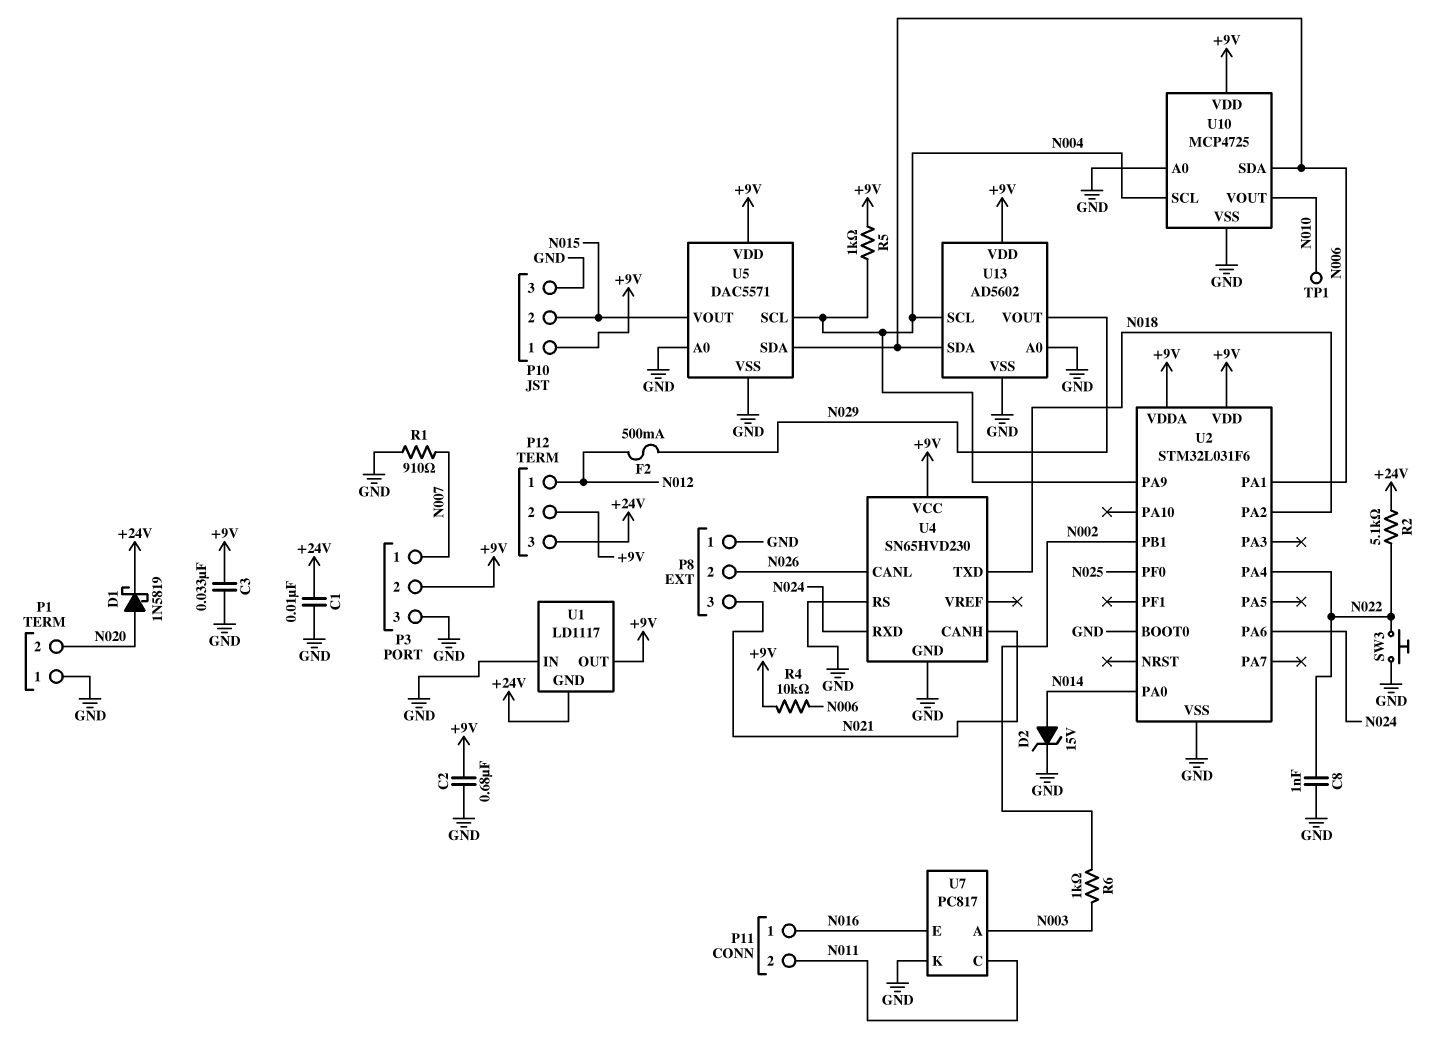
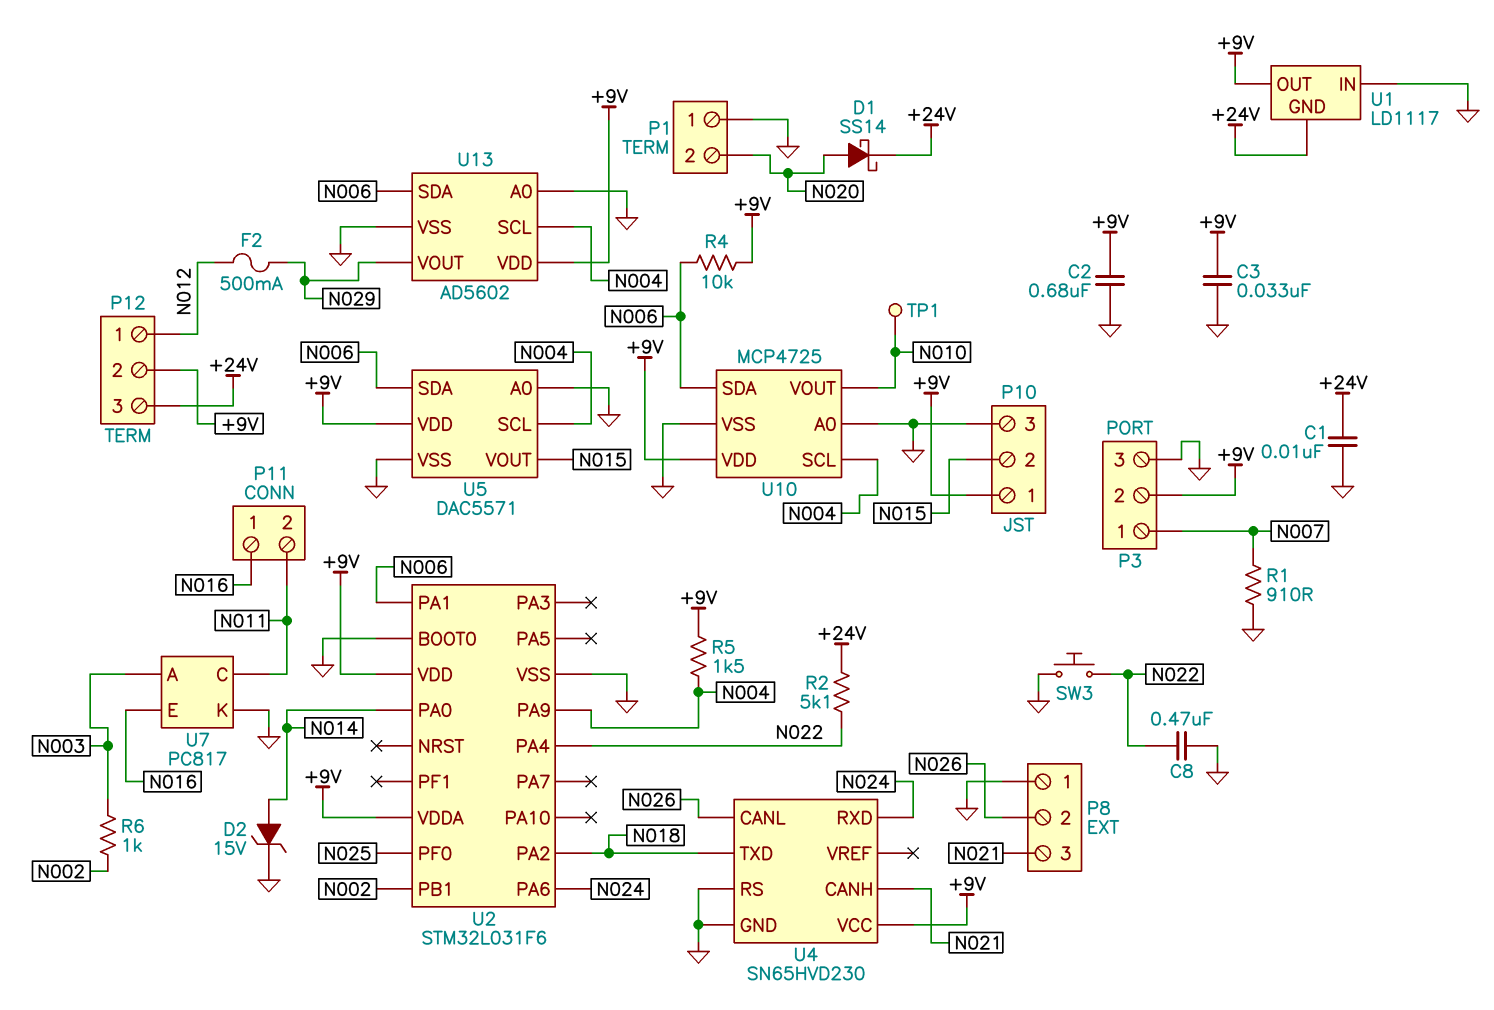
C8: 1nF (GND, N022) -> 470nF (GND, N022)
D1: schottky 1N5819 (A N020, K +24V) -> schottky SS14 (A N020, K +24V)
R5: 1k (+9V, N004) -> 1.5k (+9V, N004)

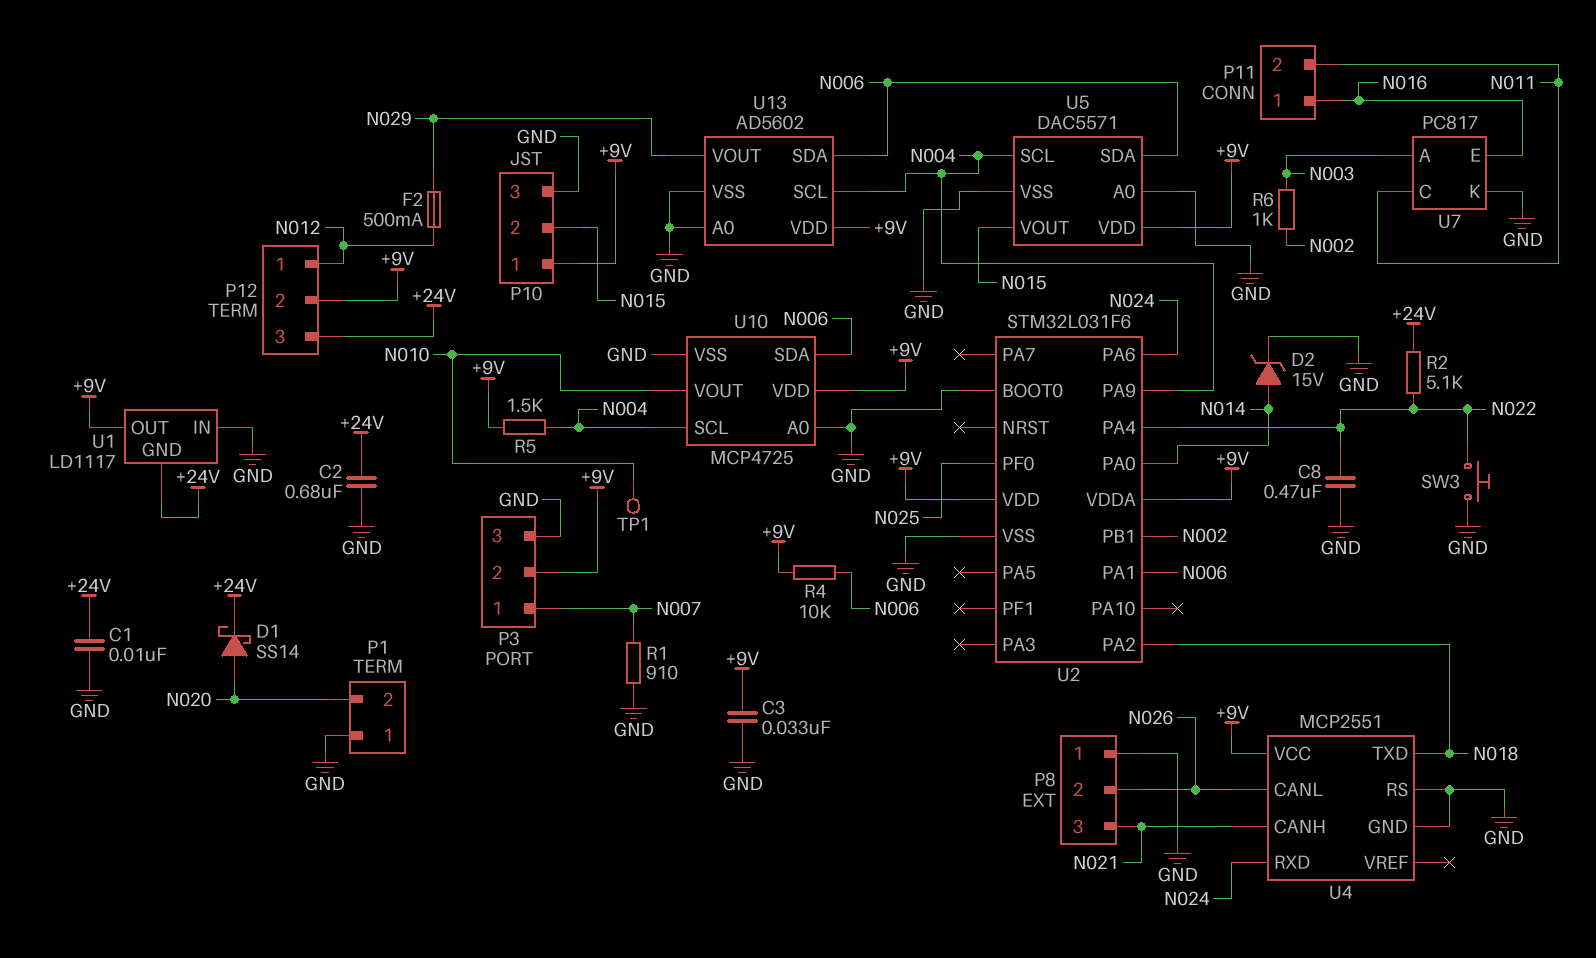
C2: 680nF (+9V, GND) -> 680nF (+24V, GND)
U4: SN65HVD230 -> MCP2551

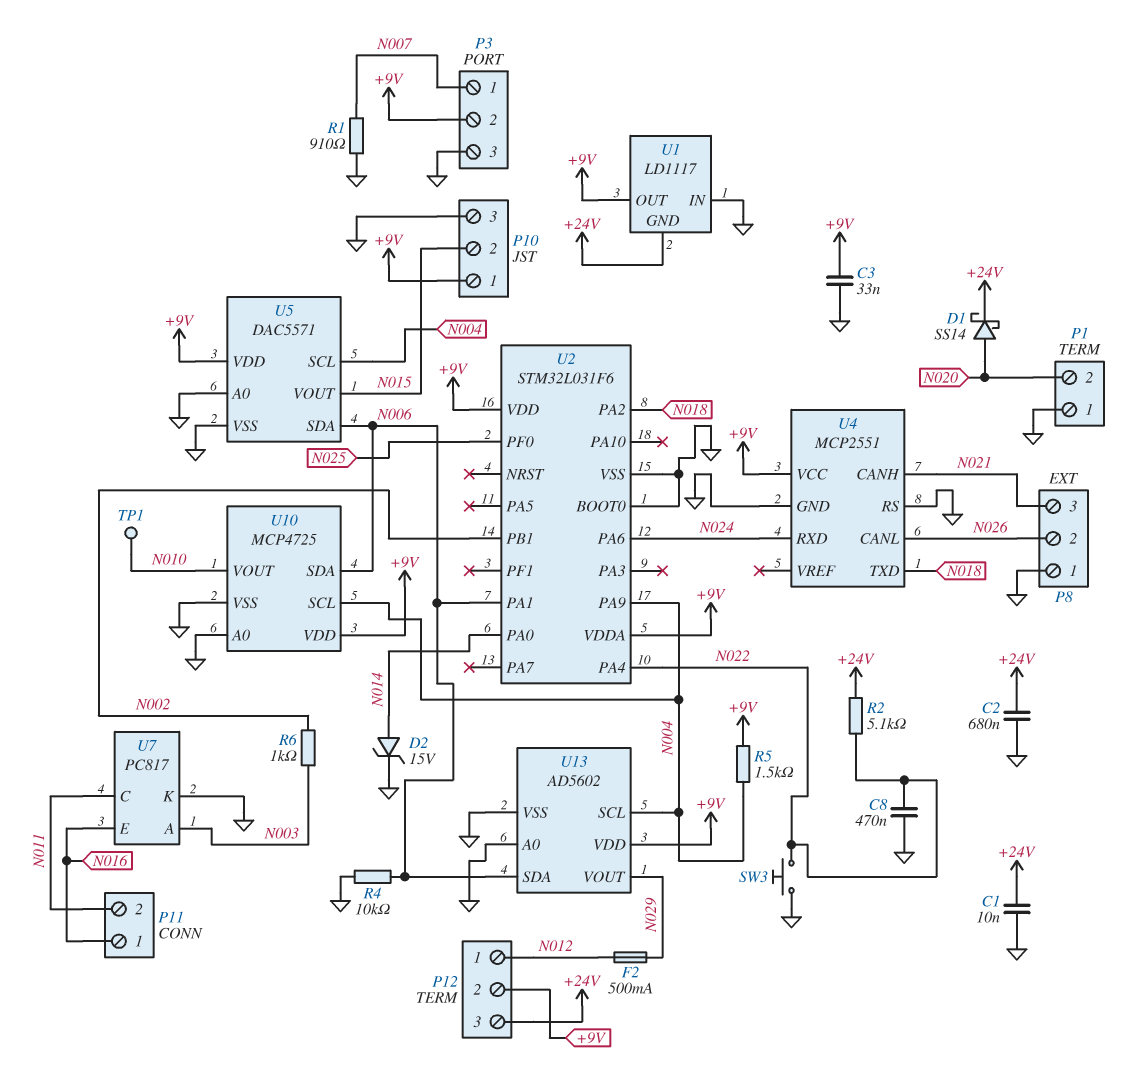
R4: 10k (+9V, N006) -> 10k (GND, N006)

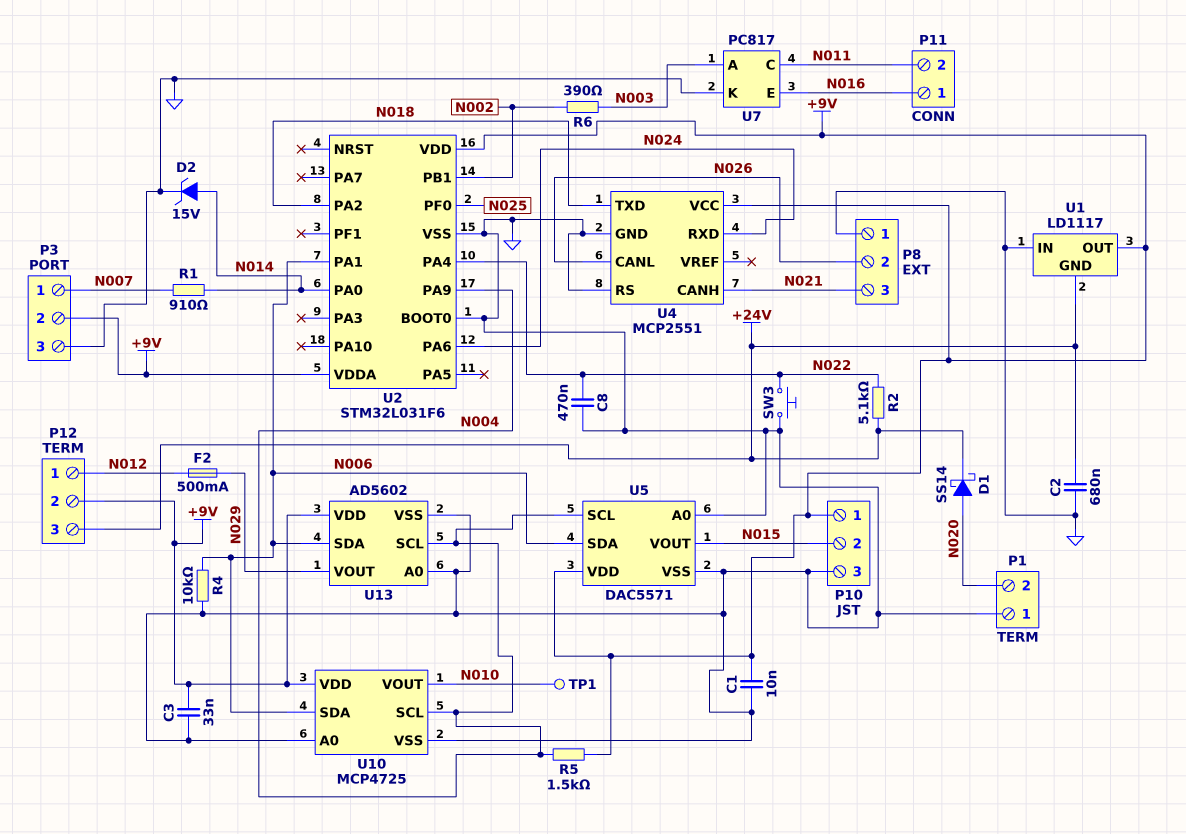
C1: 10nF (+24V, GND) -> 10nF (+9V, GND)
R1: 910 (GND, N007) -> 910 (N007, N014)
R6: 1k (N002, N003) -> 390 (N002, N003)

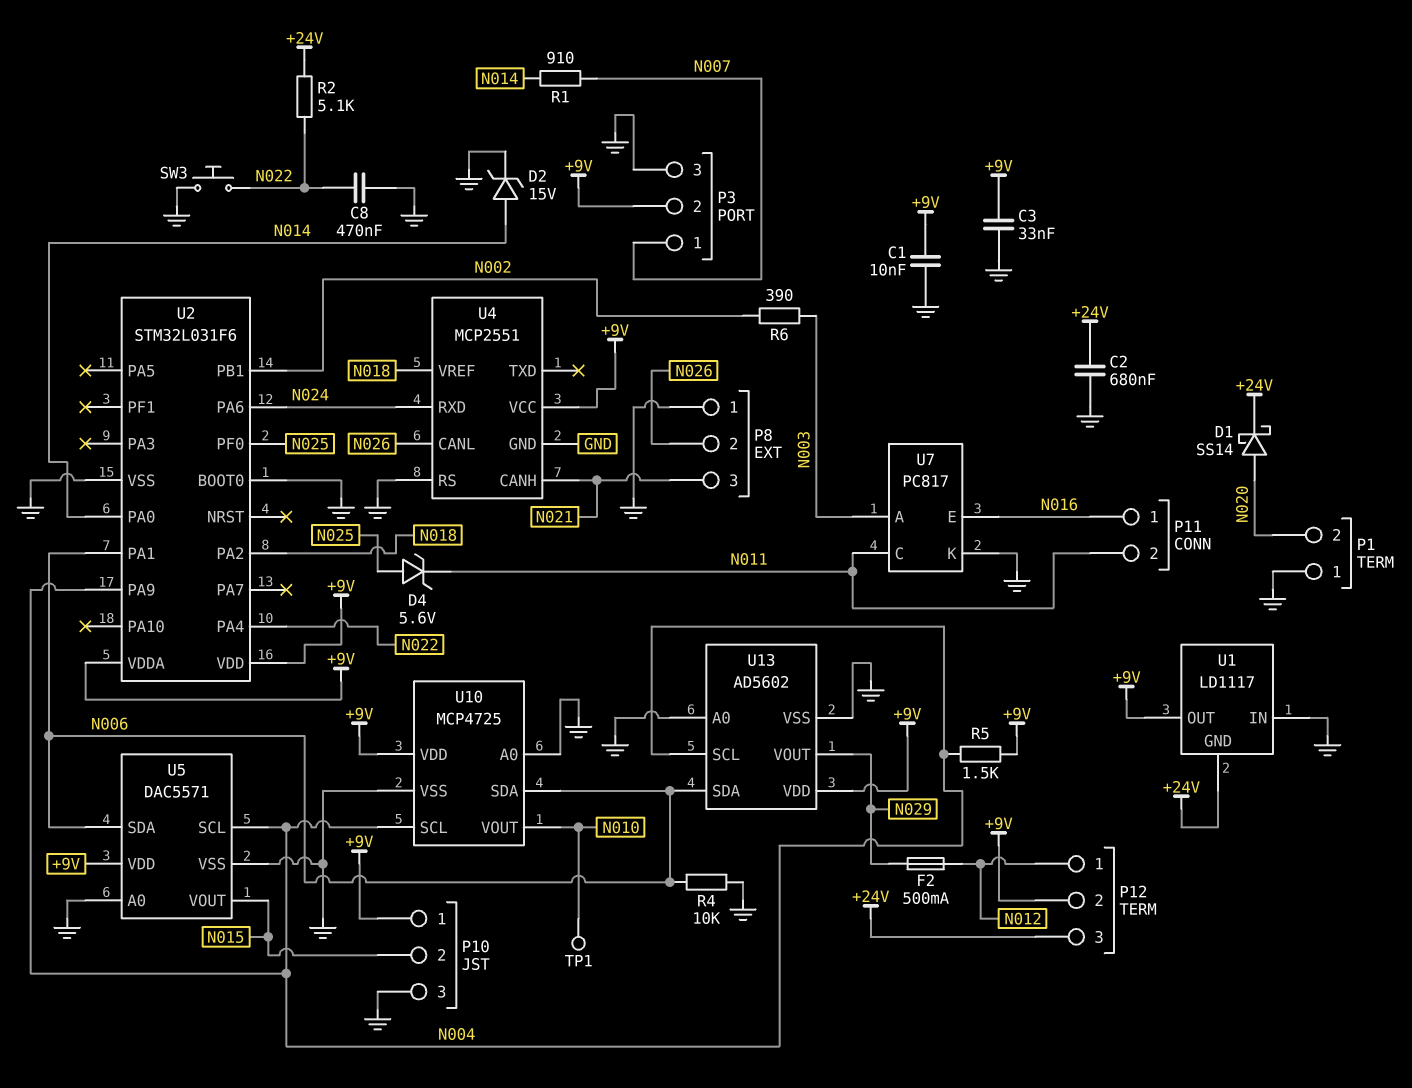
D4: none -> zener 5.6V (A N025, K N011)
U4 pin TXD: N018 -> none
U4 pin VREF: none -> N018

